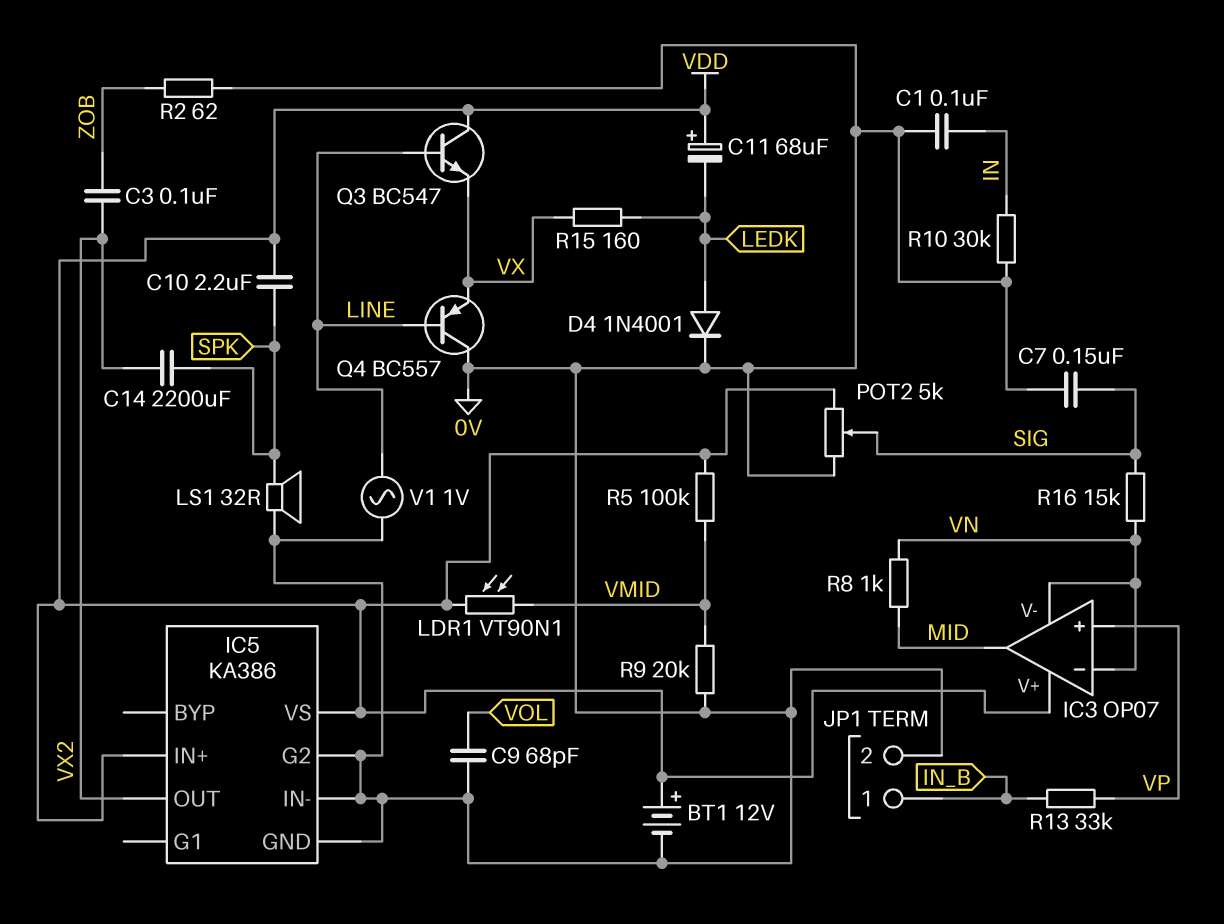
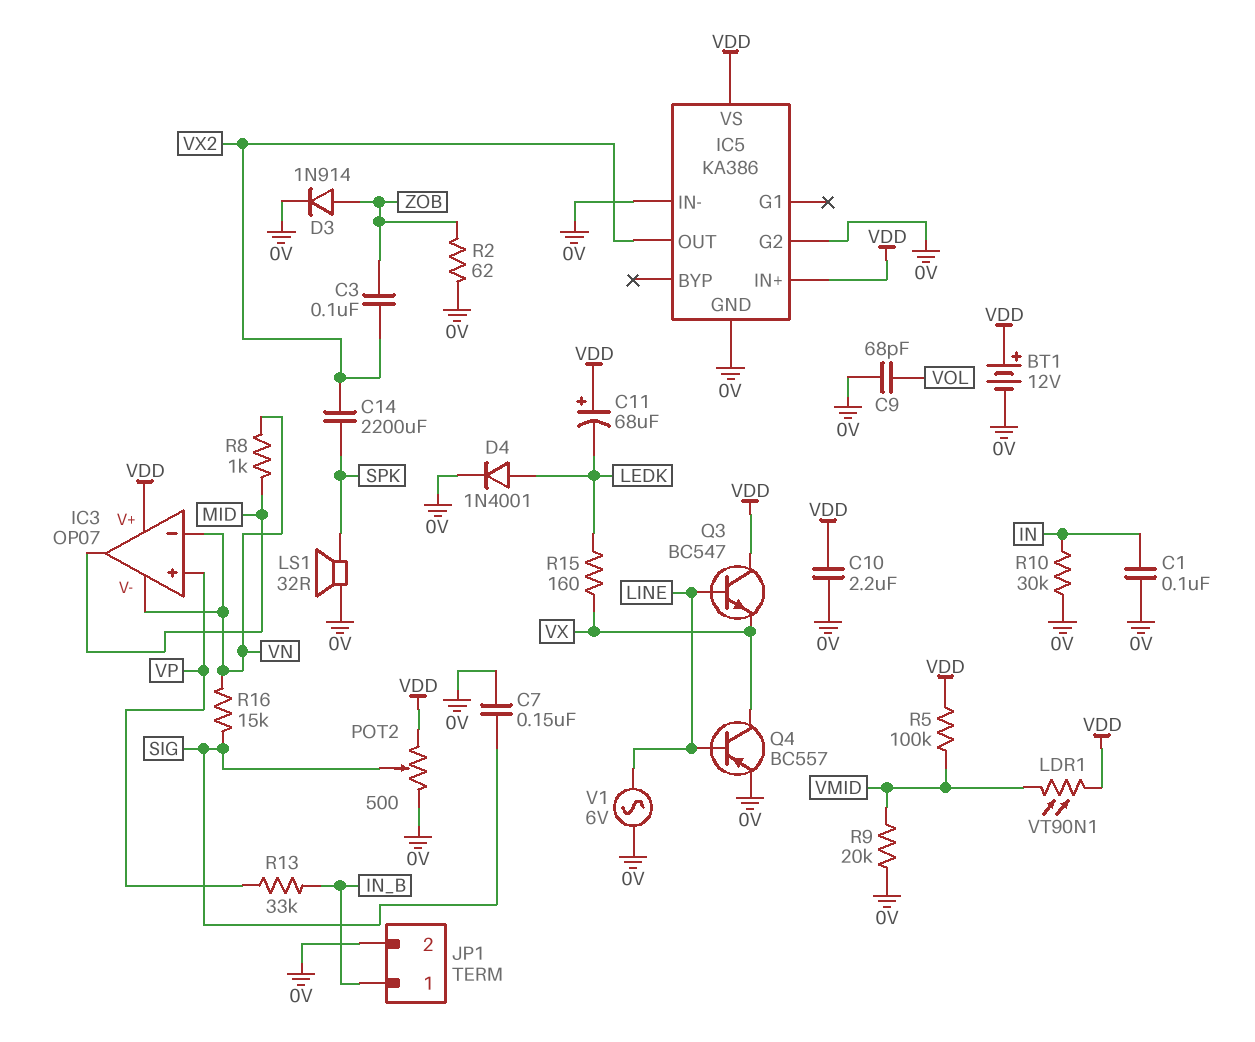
C10: 2.2uF (SPK, VDD) -> 2.2uF (0V, VDD)
D3: none -> diode 1N914 (A ZOB, K 0V)
POT2: 5k (0V, VDD, wiper SIG) -> 500 (0V, VDD, wiper SIG)
Q4: PNP BC557 (B LINE, C 0V, E VX) -> PNP BC557 (B LINE, C VX, E 0V)
V1: AC 1V (0V, LINE) -> AC 6V (0V, LINE)

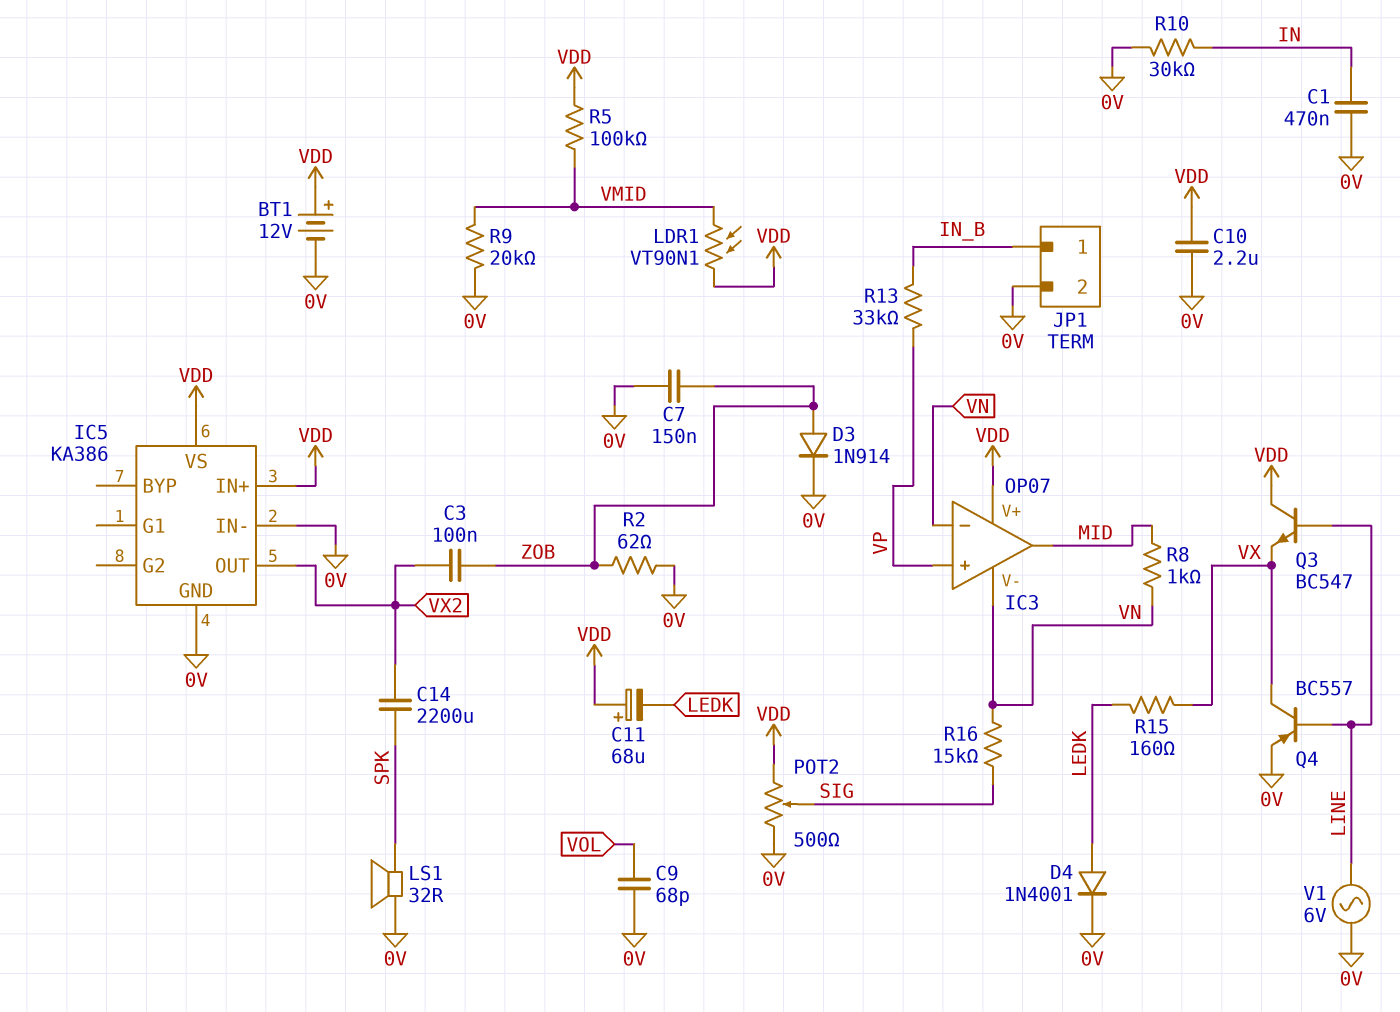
C1: 100nF (0V, IN) -> 470nF (0V, IN)
C7: 150nF (0V, SIG) -> 150nF (0V, ZOB)
IC5 pin G2: 0V -> none

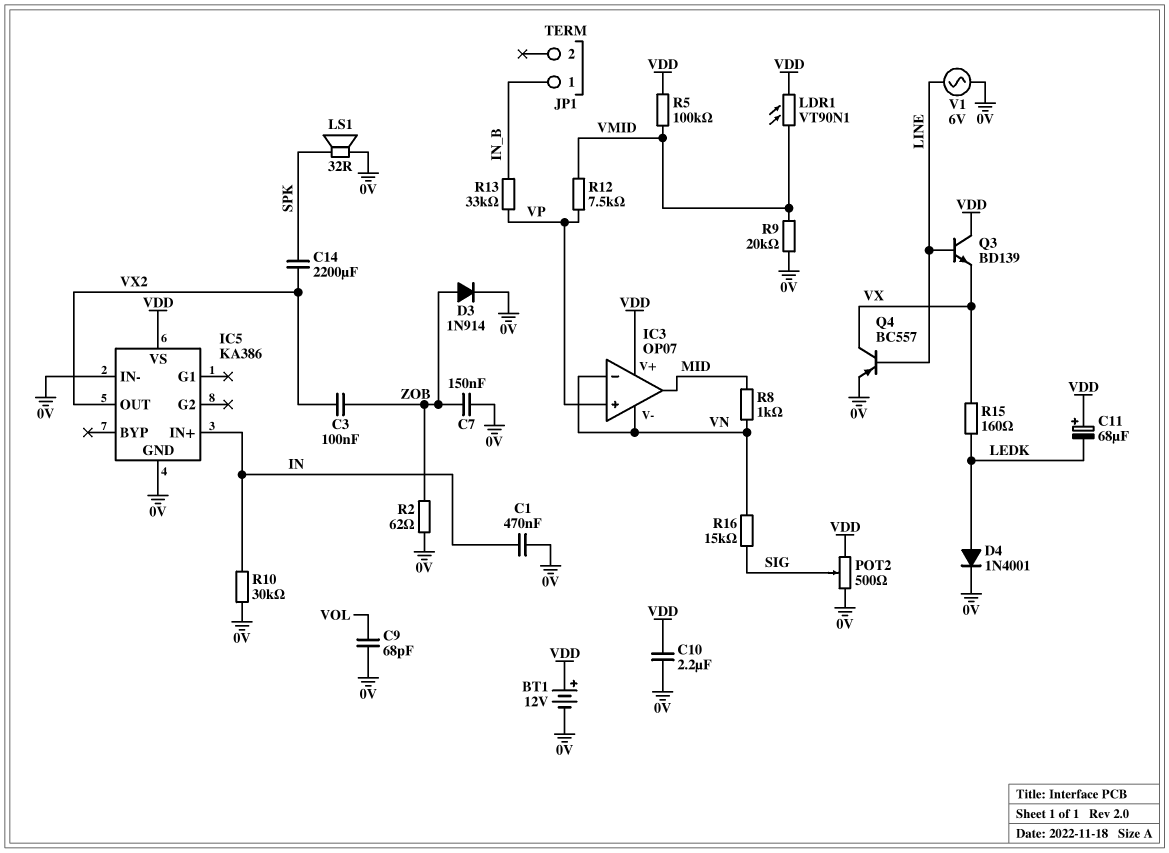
IC5 pin IN+: VDD -> IN
JP1 pin 2: 0V -> none
Q3: NPN BC547 (B LINE, C VDD, E VX) -> NPN BD139 (B LINE, C VDD, E VX)
R12: none -> 7.5k (VMID, VP)

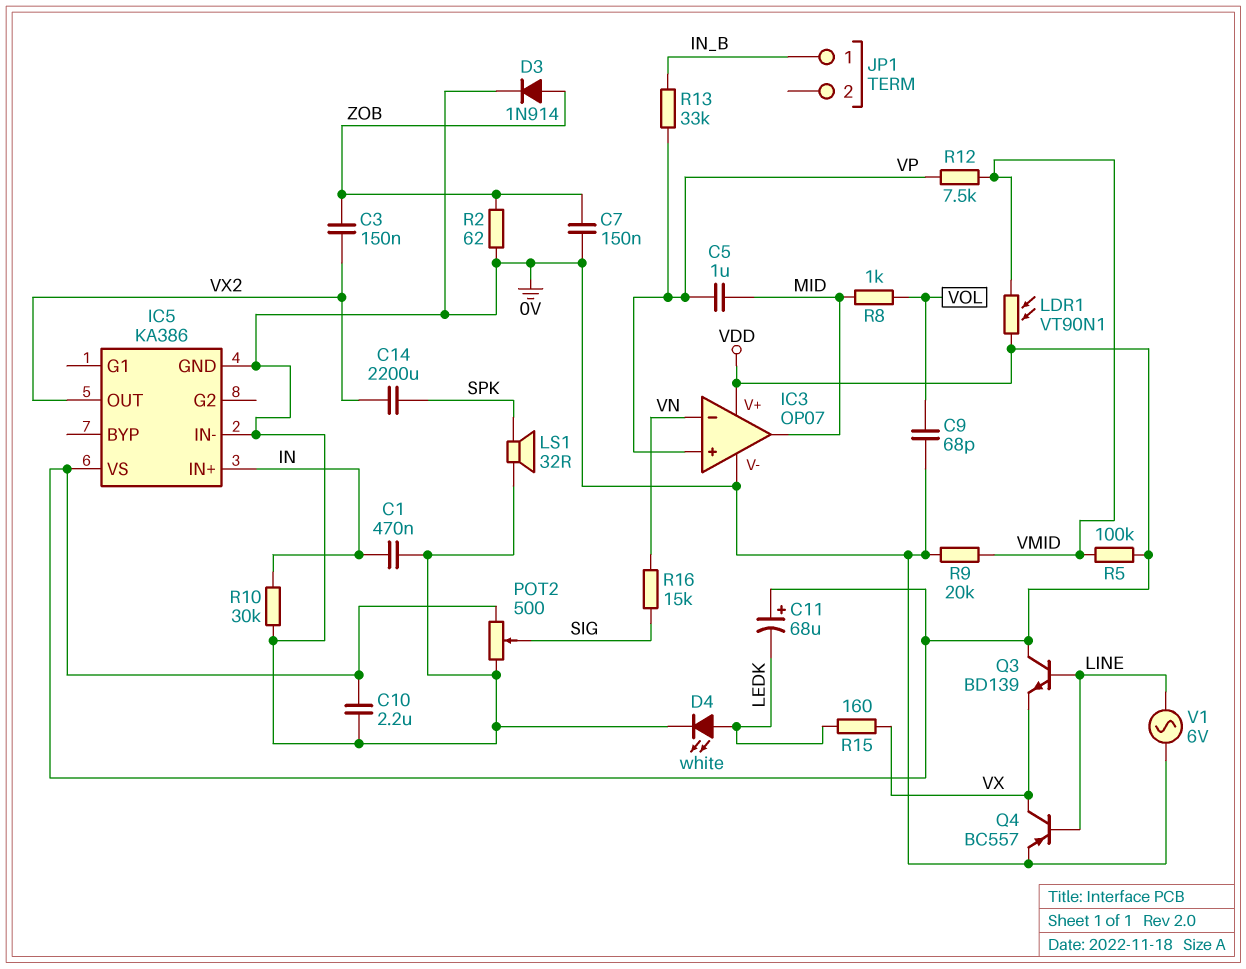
BT1: 12V (plus VDD, minus 0V) -> none
C3: 100nF (VX2, ZOB) -> 150nF (VX2, ZOB)
C5: none -> 1uF (MID, VP)
D4: diode 1N4001 (A LEDK, K 0V) -> LED white (A LEDK, K 0V)
IC3 pin V-: VN -> 0V
R8: 1k (MID, VN) -> 1k (MID, VOL)

